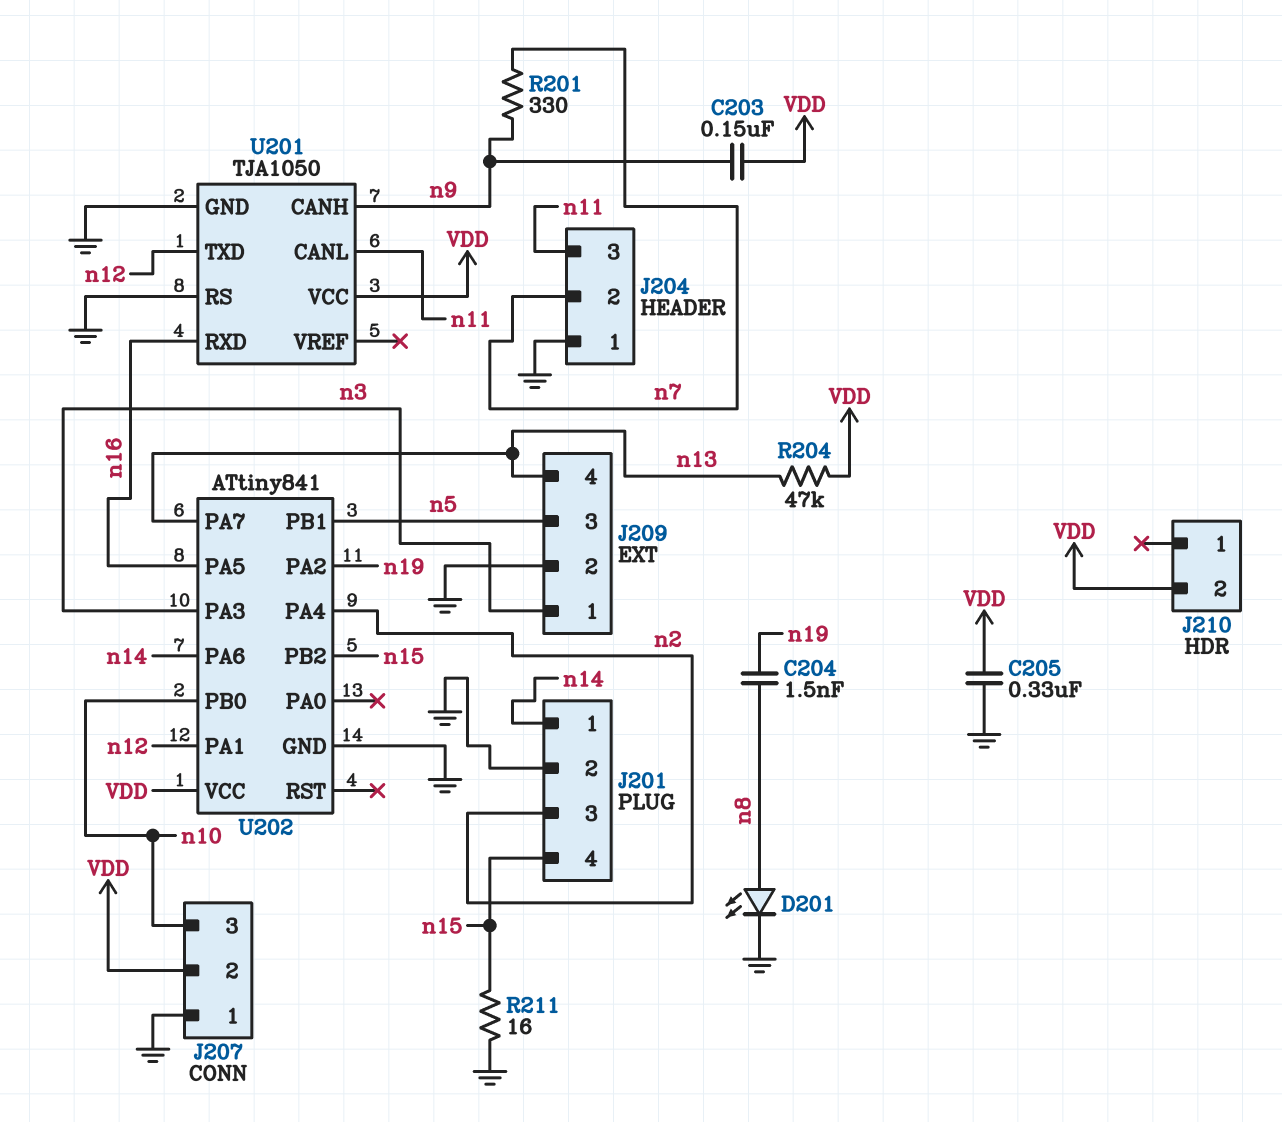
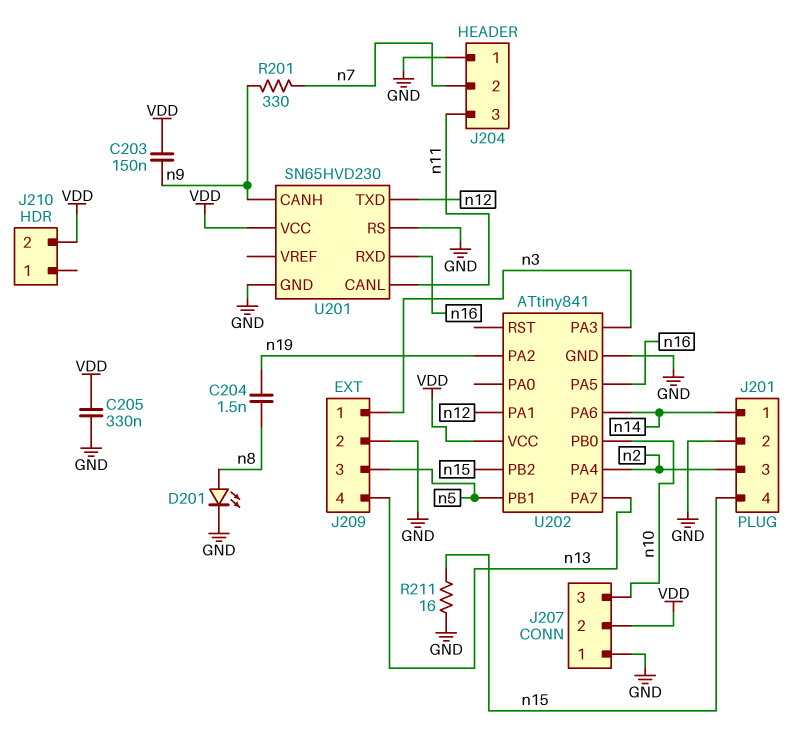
R204: 47k (VDD, n13) -> none
U201: TJA1050 -> SN65HVD230

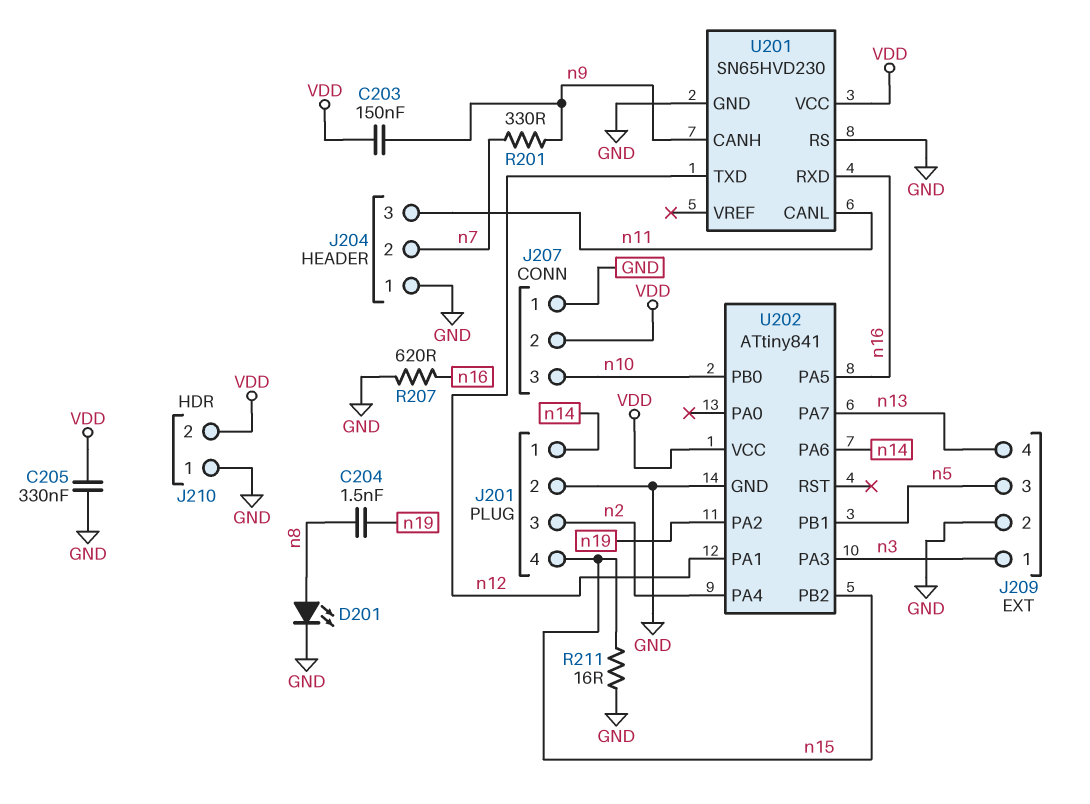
J210 pin 1: none -> GND
R207: none -> 620 (GND, n16)

